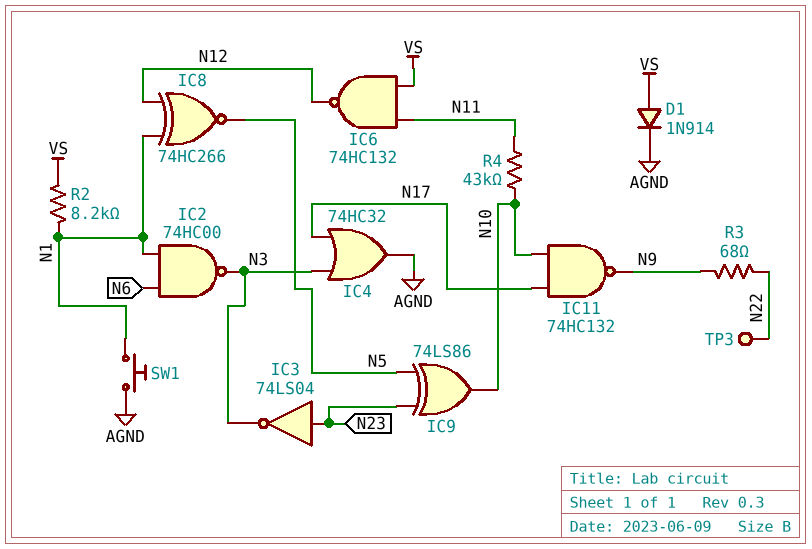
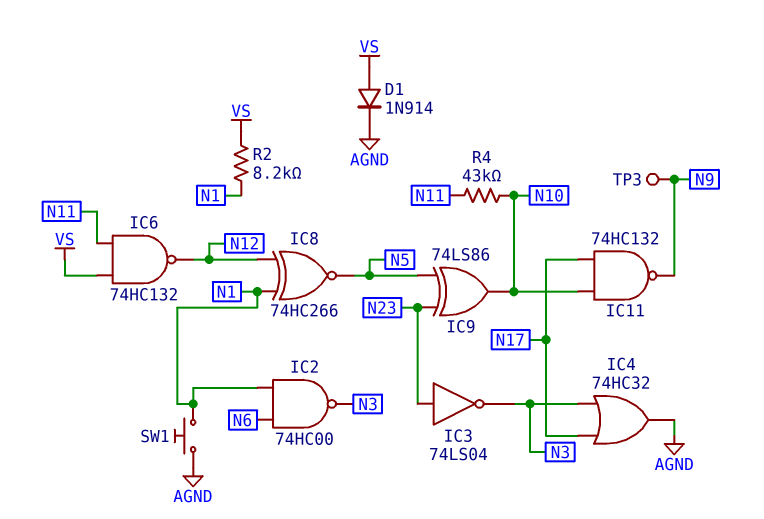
R3: 68 (N9, N22) -> none
TP3: test point (N22) -> test point (N9)

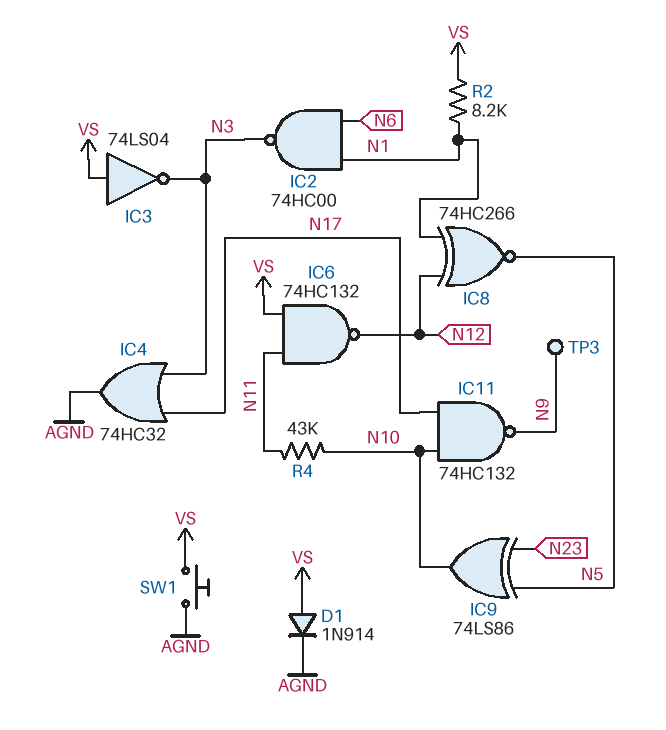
IC3: NOT 74LS04 (in N23, out N3) -> NOT 74LS04 (in VS, out N3)
SW1: button (AGND, N1) -> button (AGND, VS)

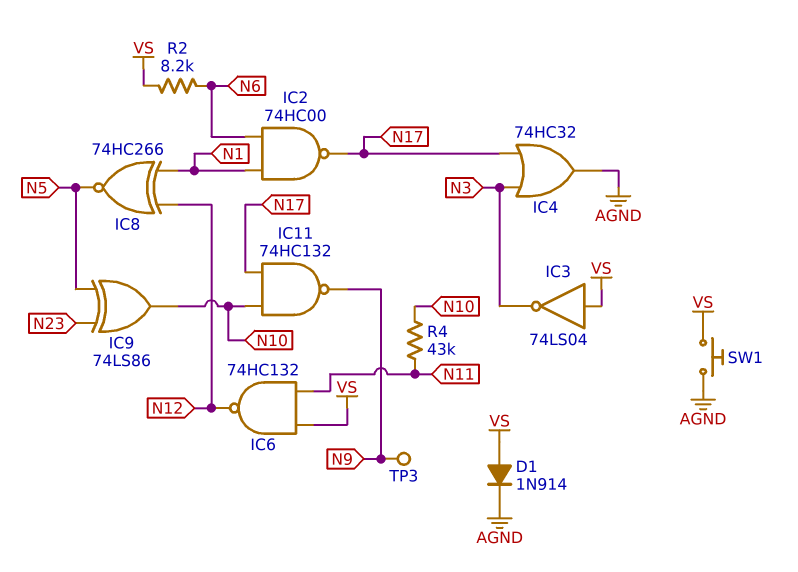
IC2: NAND 74HC00 (in N1, in N6, out N3) -> NAND 74HC00 (in N1, in N6, out N17)
R2: 8.2k (N1, VS) -> 8.2k (N6, VS)

